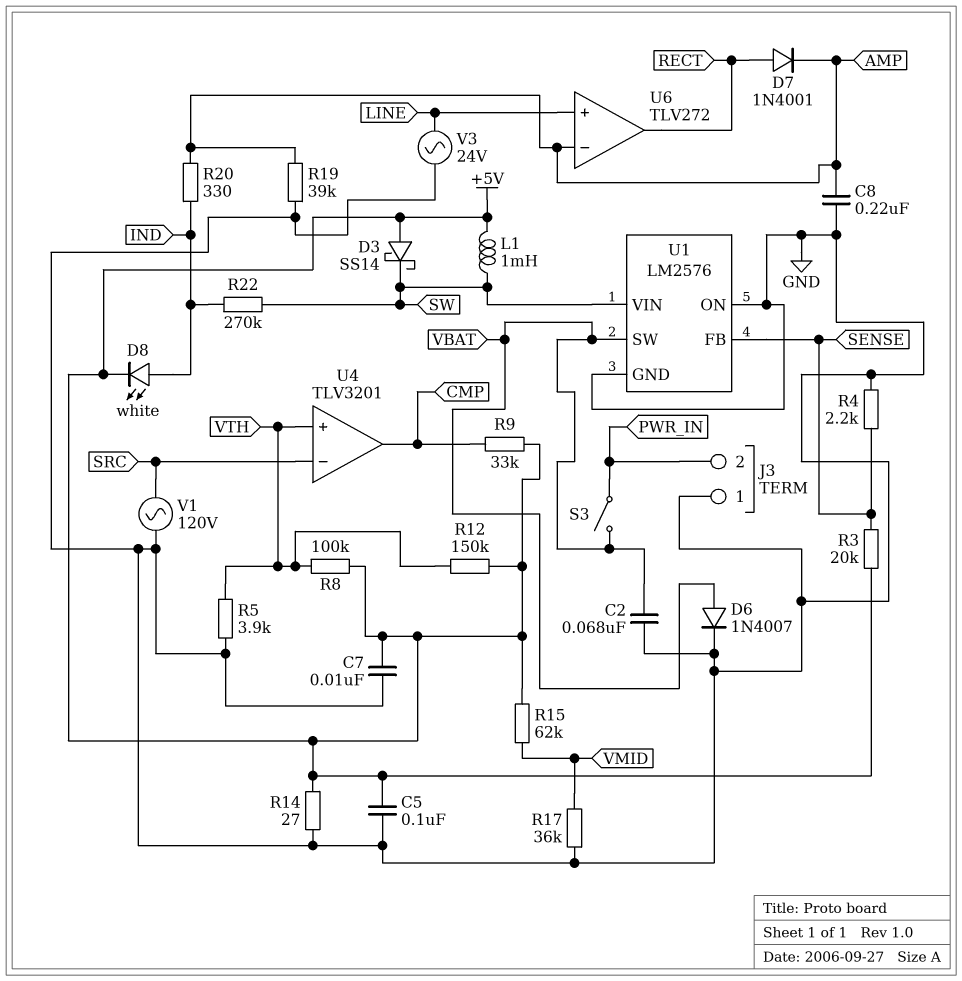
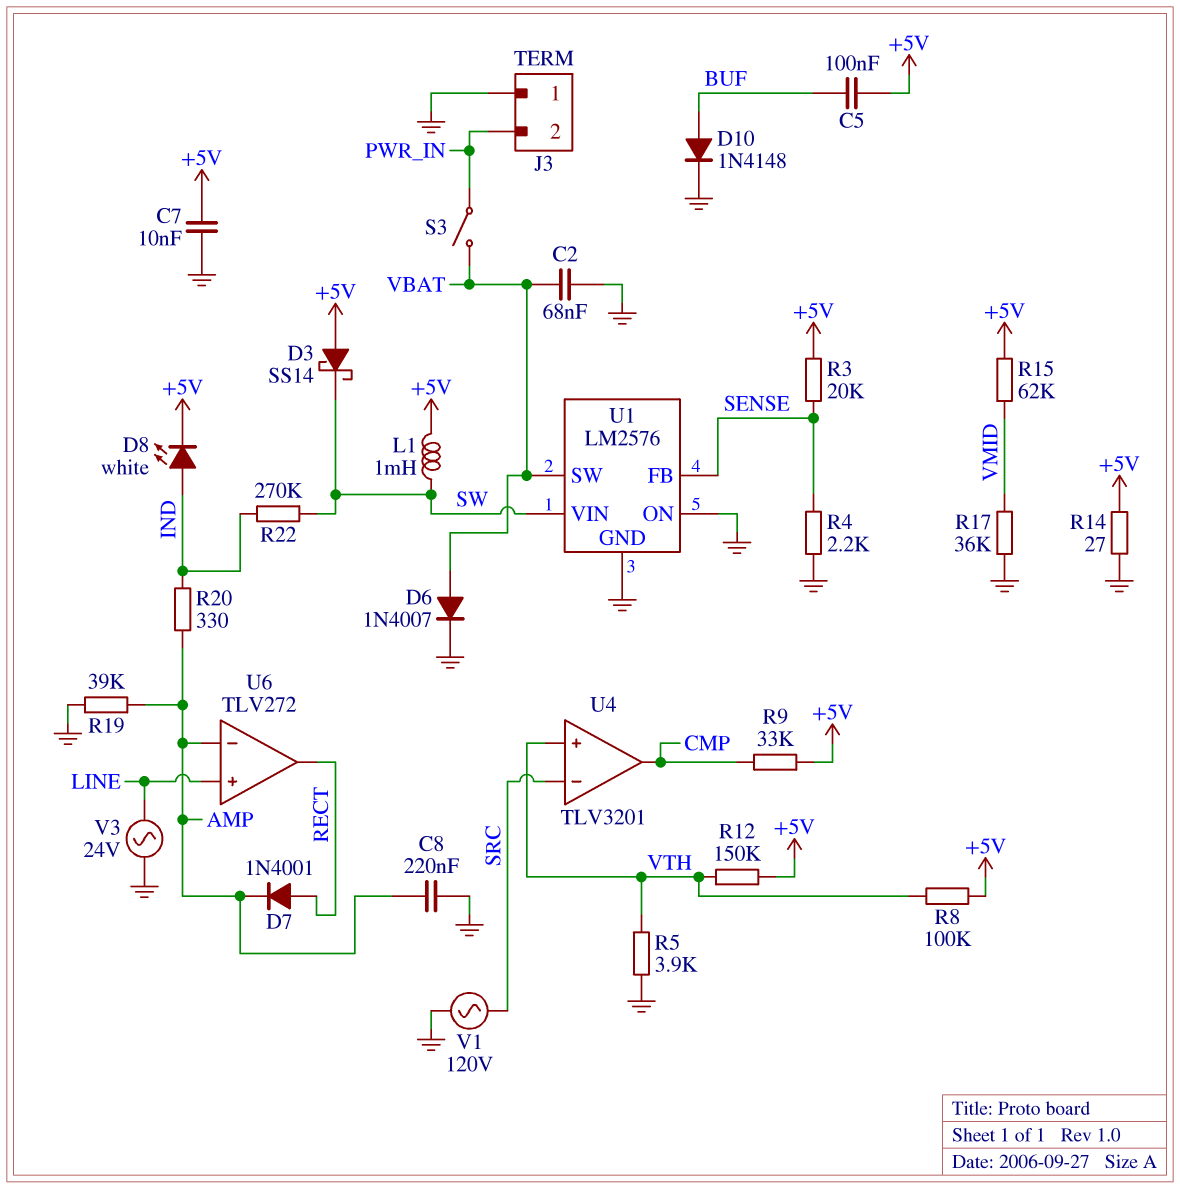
C5: 100nF (+5V, GND) -> 100nF (+5V, BUF)
D10: none -> diode 1N4148 (A BUF, K GND)

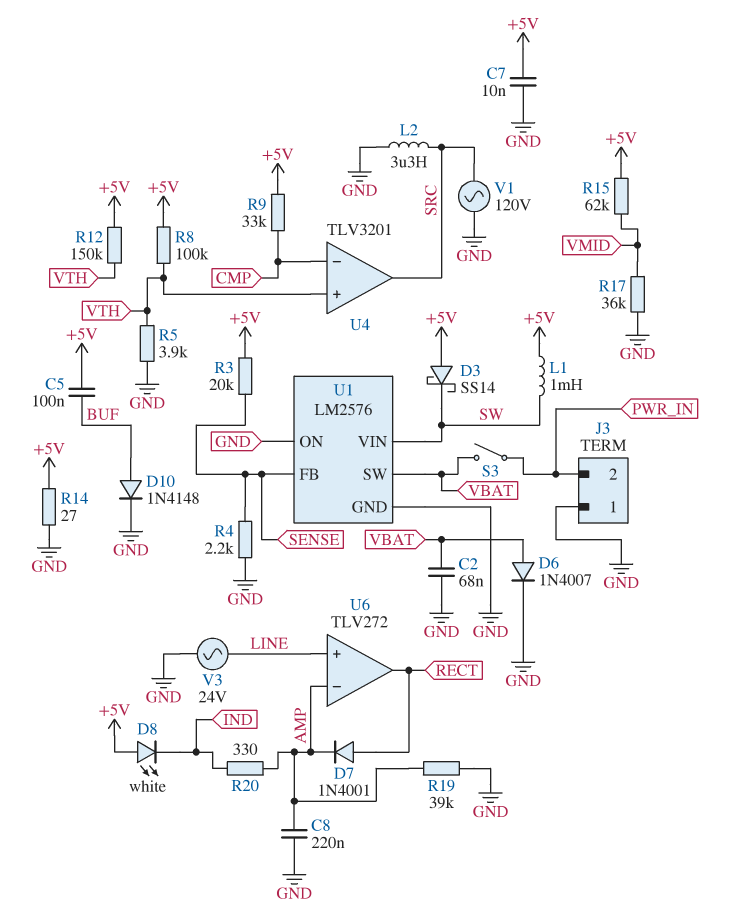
D8: LED white (A IND, K +5V) -> LED white (A +5V, K IND)
L2: none -> 3.3uH (GND, SRC)
R22: 270k (IND, SW) -> none
U4 pin in-: SRC -> CMP
U4 pin out: CMP -> SRC

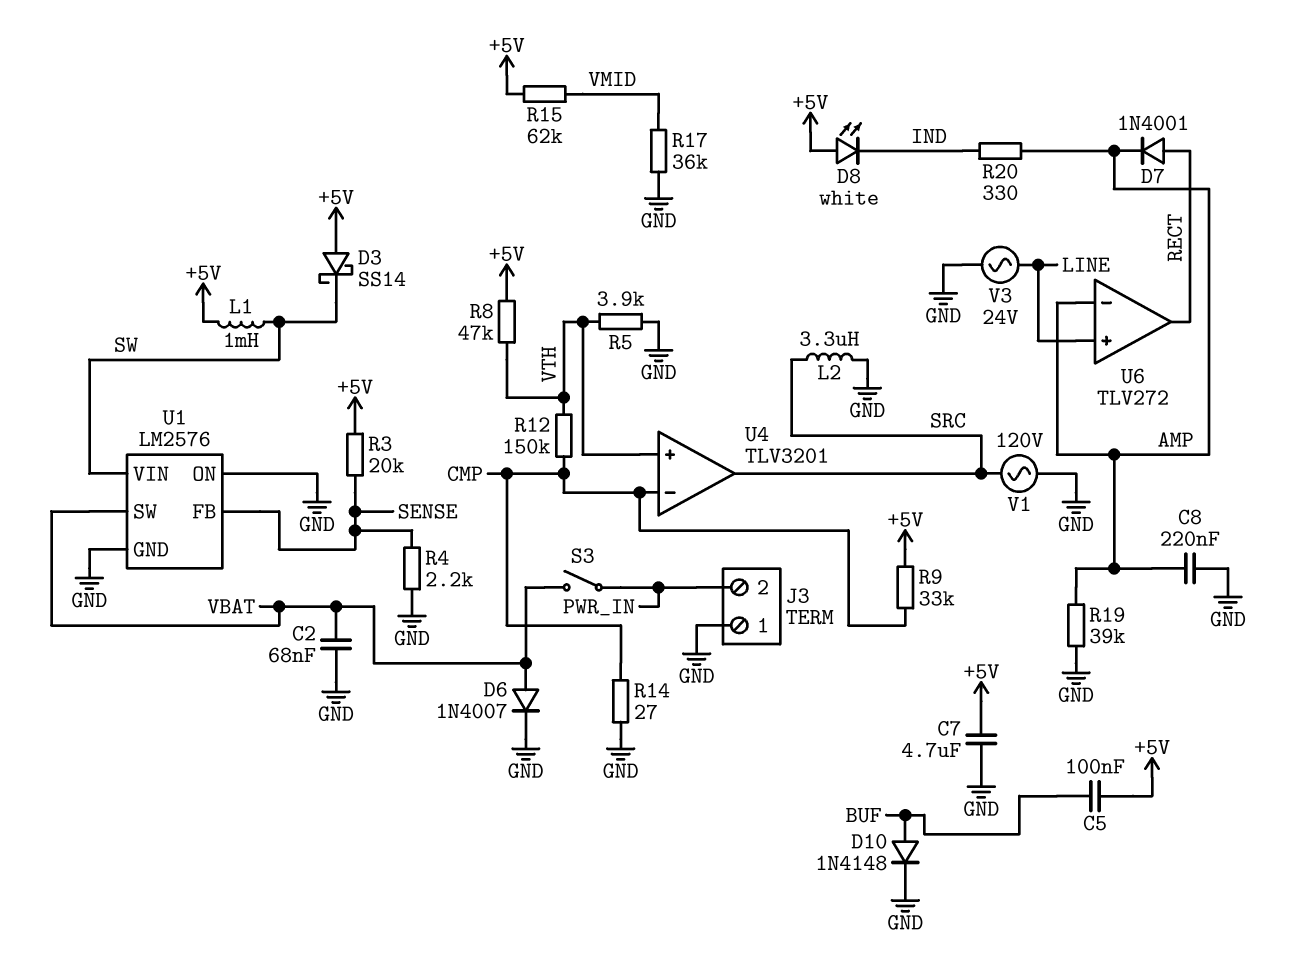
C7: 10nF (+5V, GND) -> 4.7uF (+5V, GND)
R8: 100k (+5V, VTH) -> 47k (+5V, VTH)
R12: 150k (+5V, VTH) -> 150k (CMP, VTH)
R14: 27 (+5V, GND) -> 27 (CMP, GND)

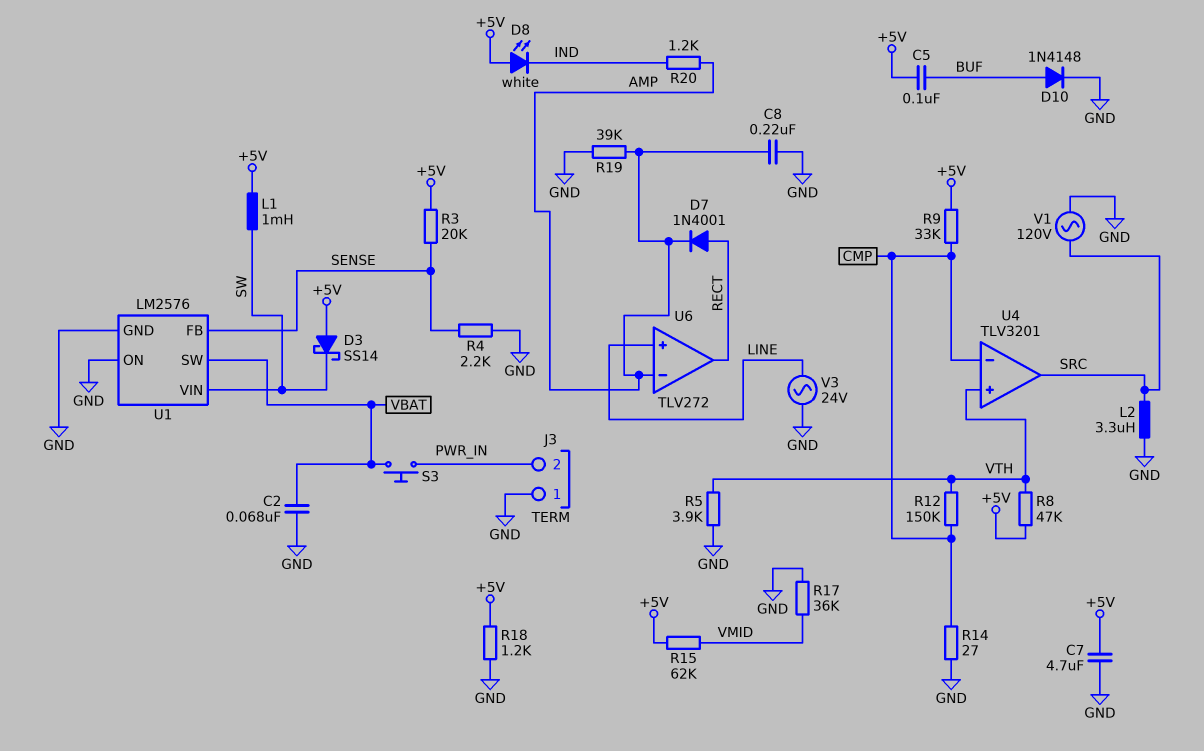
D6: diode 1N4007 (A VBAT, K GND) -> none
R18: none -> 1.2k (+5V, GND)
R20: 330 (AMP, IND) -> 1.2k (AMP, IND)
S3: switch (PWR_IN, VBAT) -> button (PWR_IN, VBAT)

